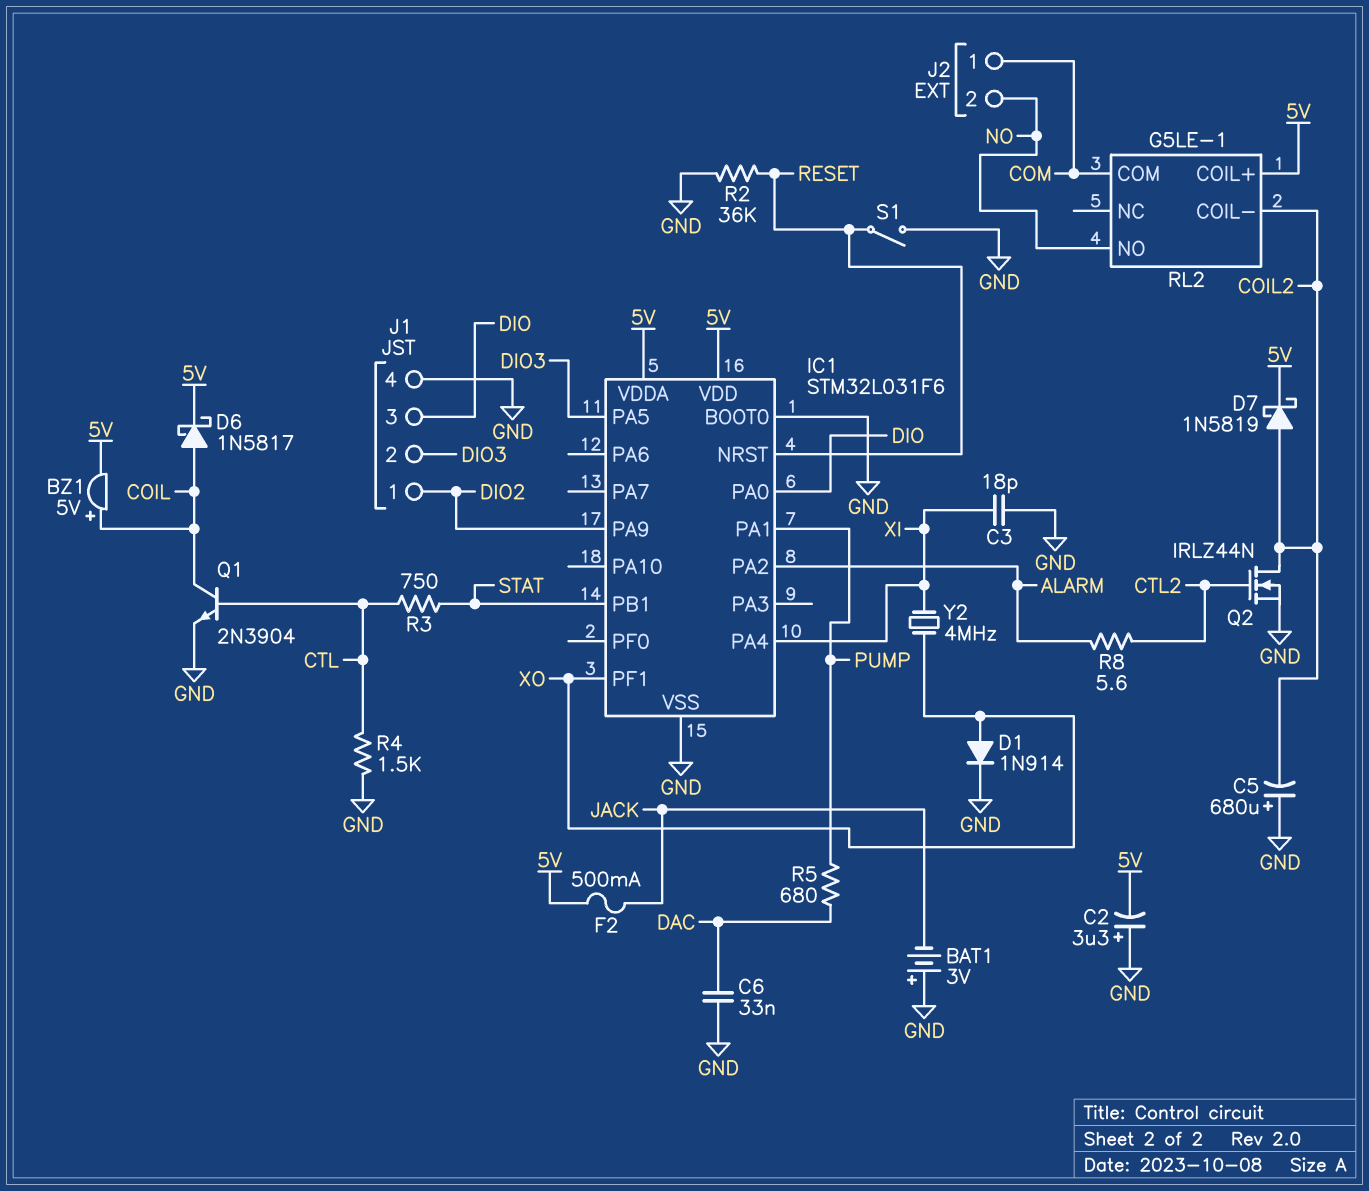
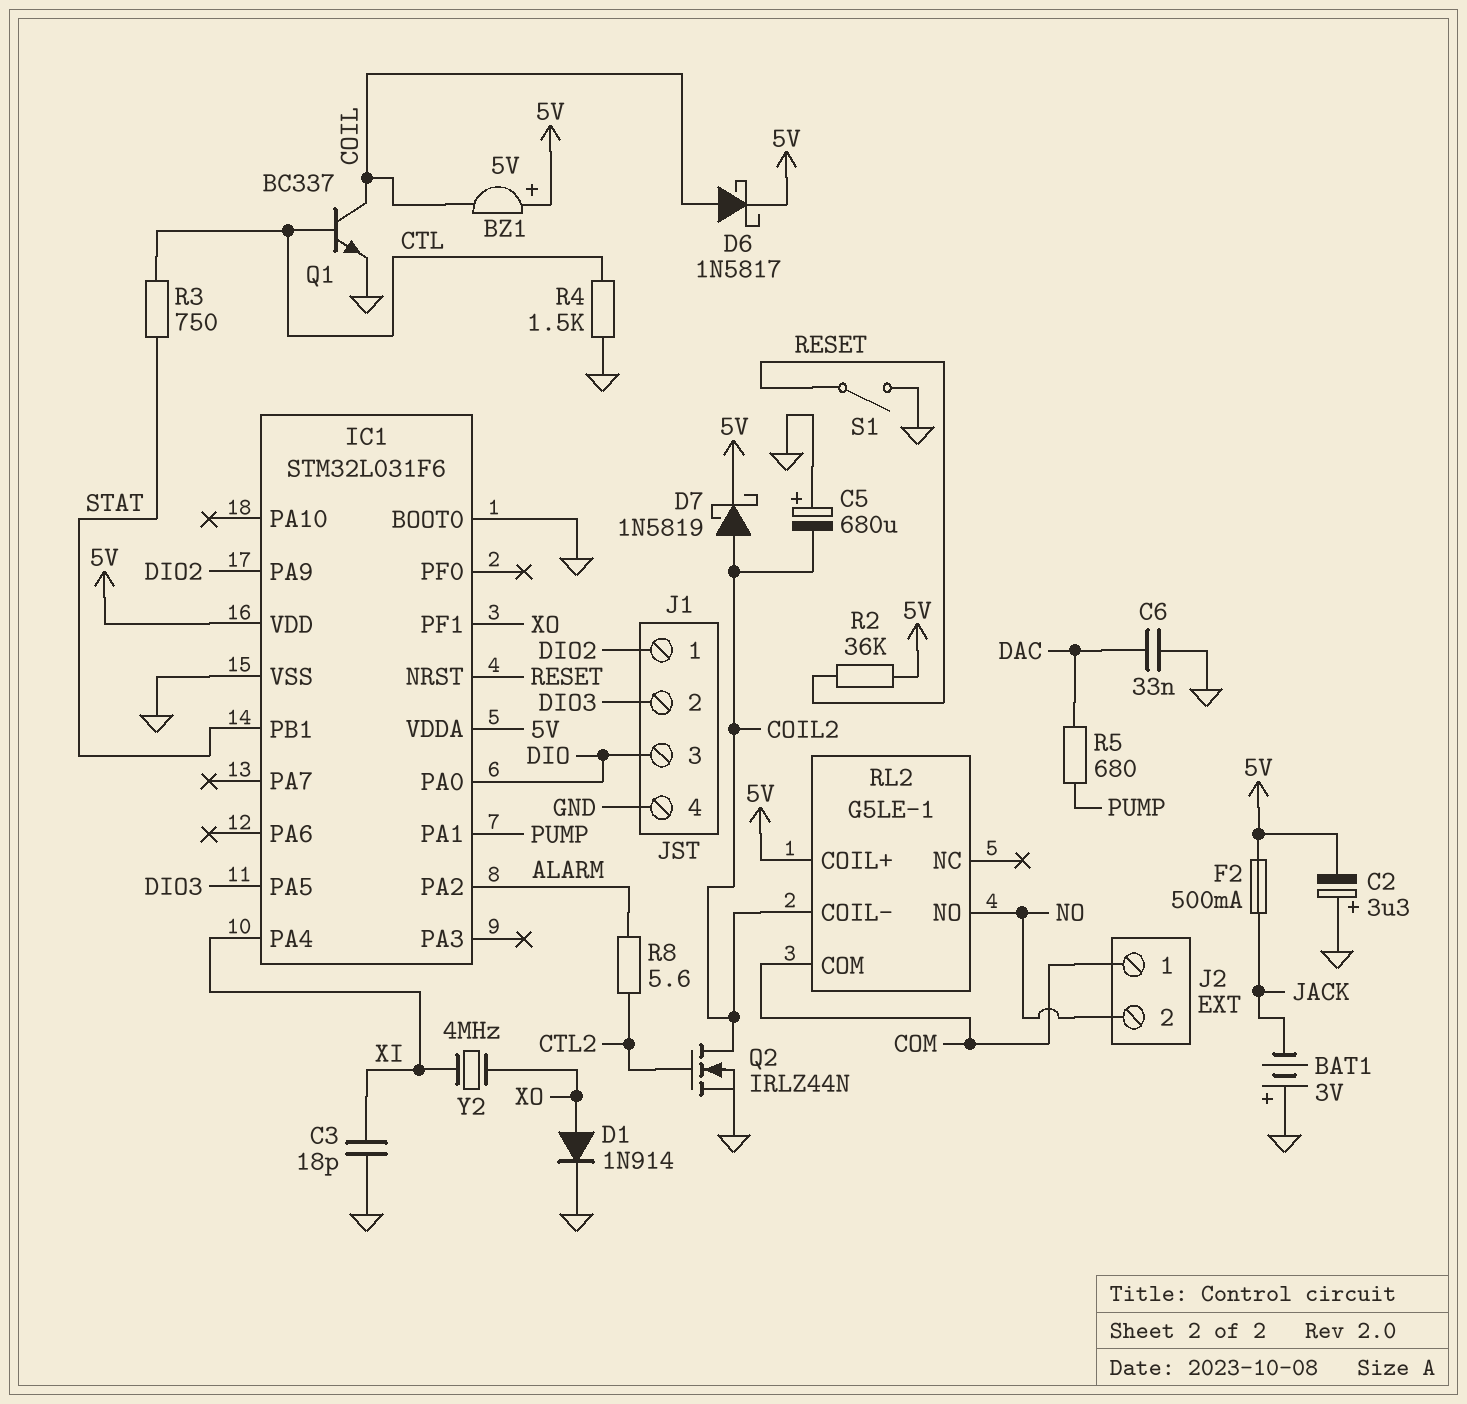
BZ1: buzzer 5V (plus COIL, minus 5V) -> buzzer 5V (plus 5V, minus COIL)
Q1: NPN 2N3904 (B CTL, C COIL, E GND) -> NPN BC337 (B CTL, C COIL, E GND)
R2: 36k (GND, RESET) -> 36k (5V, RESET)

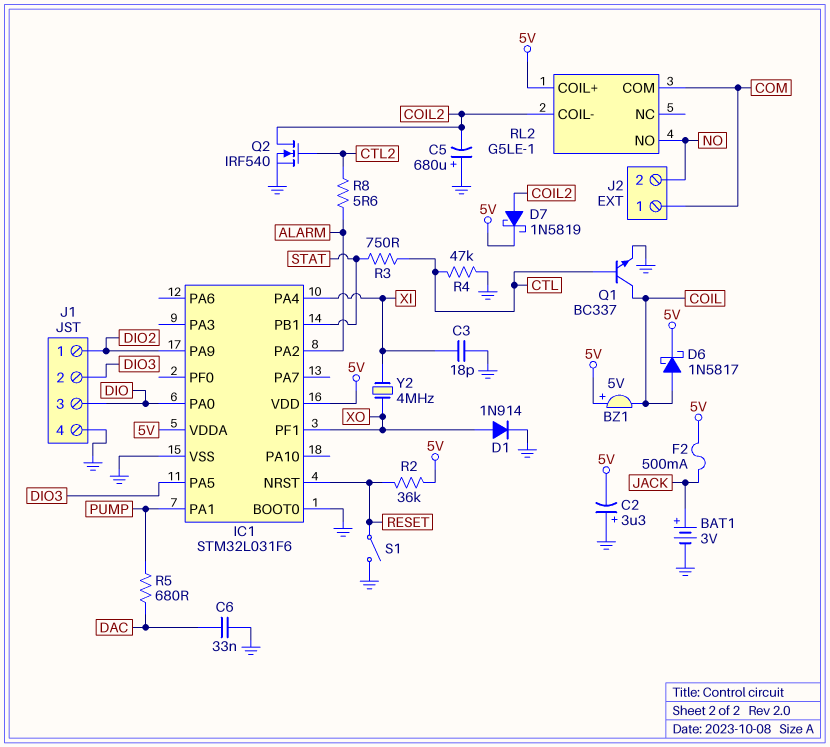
BAT1: 3V (plus GND, minus JACK) -> 3V (plus JACK, minus GND)
Q2: NMOS IRLZ44N (G CTL2, D COIL2, S GND) -> NMOS IRF540 (G CTL2, D COIL2, S GND)
R4: 1.5k (CTL, GND) -> 47k (CTL, GND)

